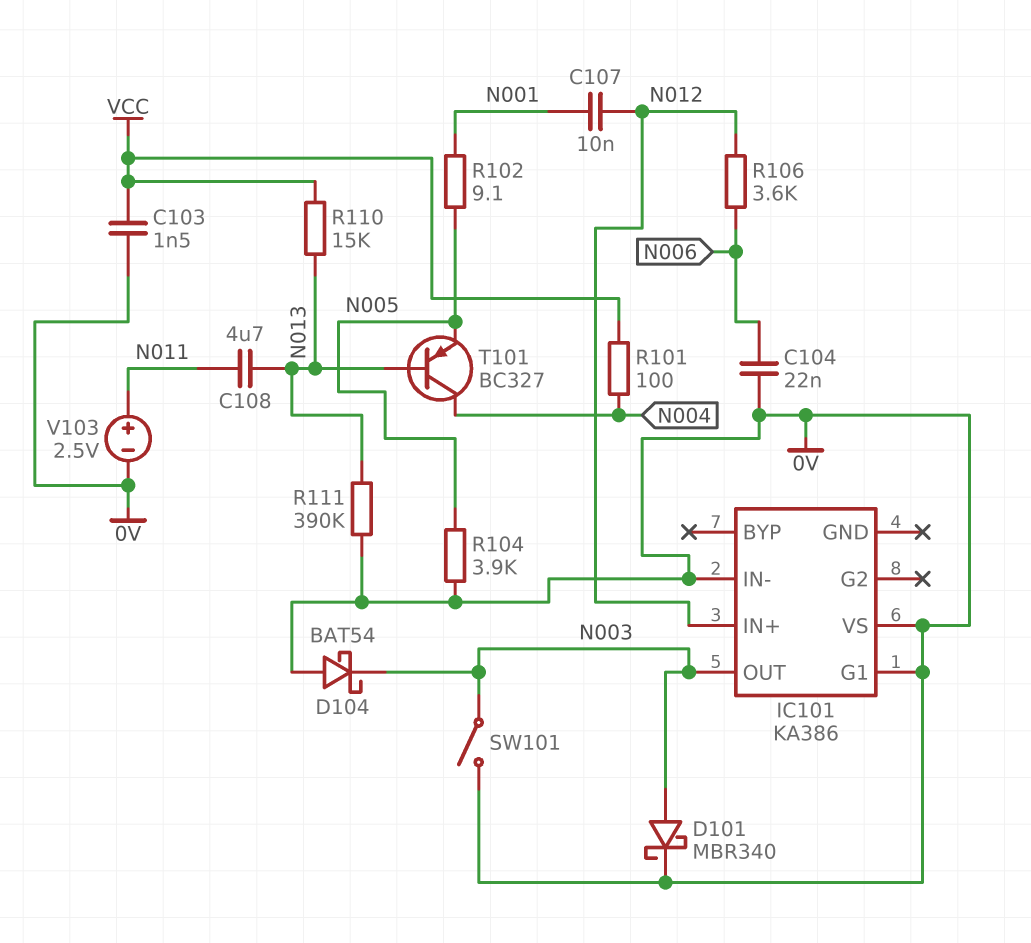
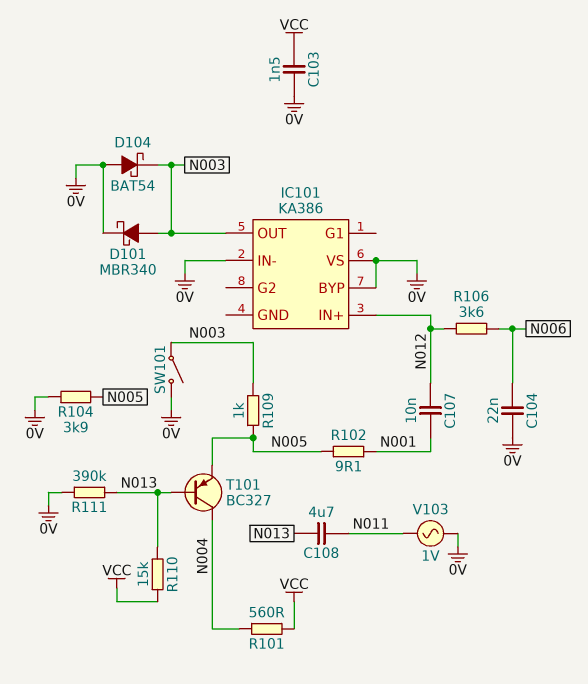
IC101 pin BYP: none -> 0V
IC101 pin G1: 0V -> none
R101: 100 (N004, VCC) -> 560 (N004, VCC)
R109: none -> 1k (N003, N005)
V103: 2.5V (plus N011, minus 0V) -> AC 1V (0V, N011)

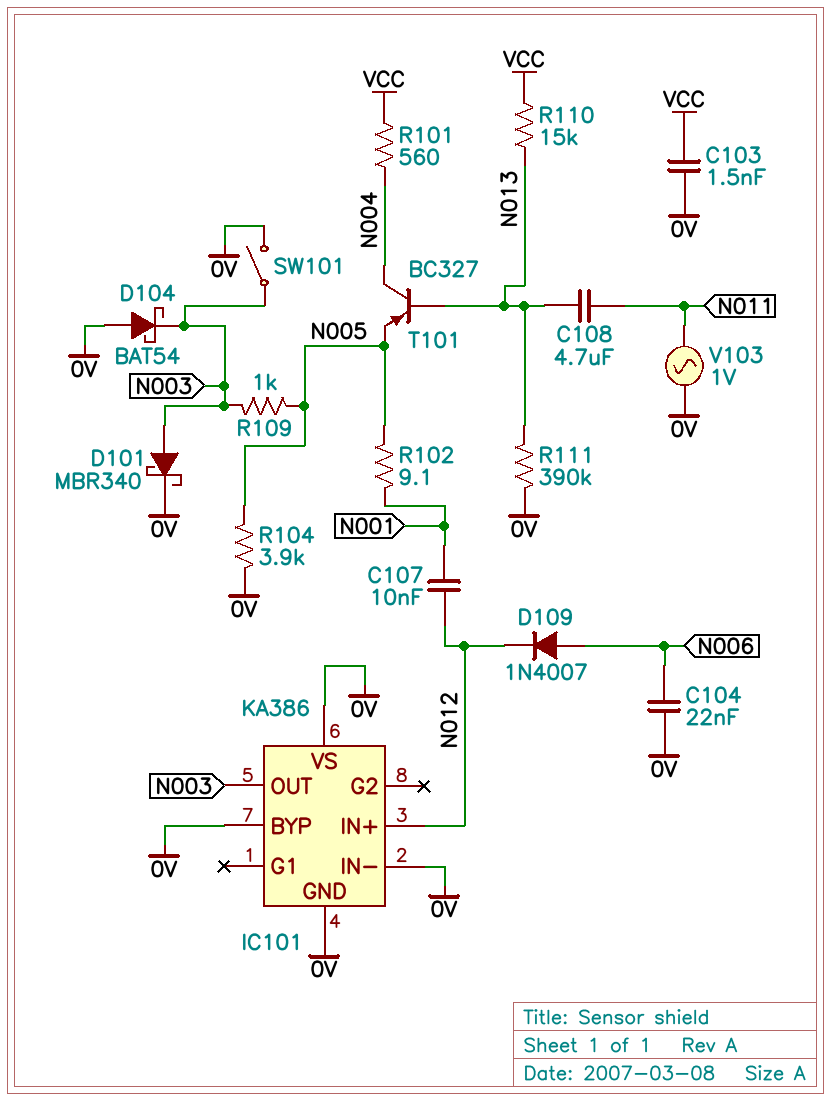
D109: none -> diode 1N4007 (A N006, K N012)
IC101 pin GND: none -> 0V
R106: 3.6k (N006, N012) -> none

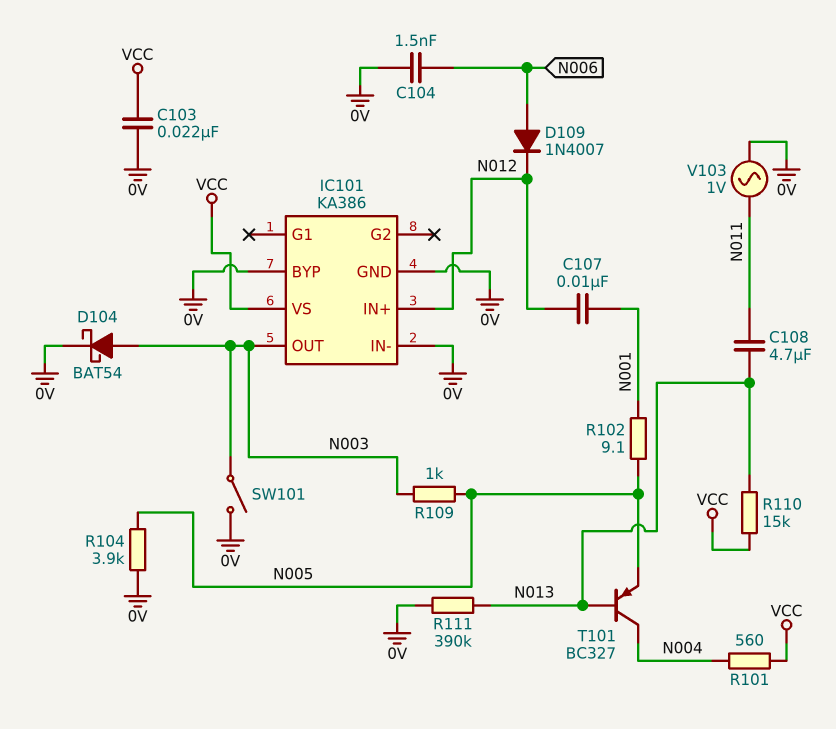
C103: 1.5nF (0V, VCC) -> 22nF (0V, VCC)
C104: 22nF (0V, N006) -> 1.5nF (0V, N006)
D101: schottky MBR340 (A N003, K 0V) -> none
D104: schottky BAT54 (A 0V, K N003) -> schottky BAT54 (A N003, K 0V)
IC101 pin VS: 0V -> VCC

